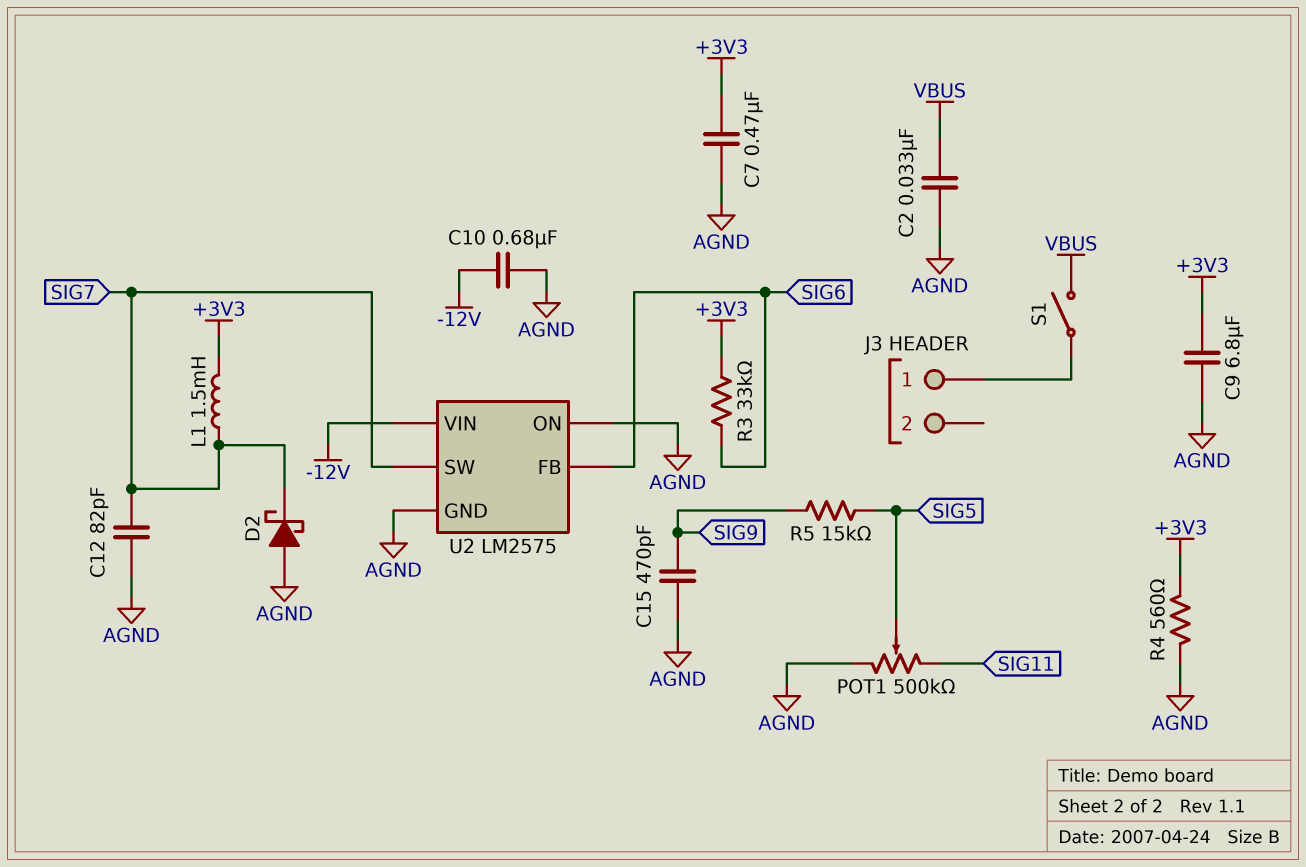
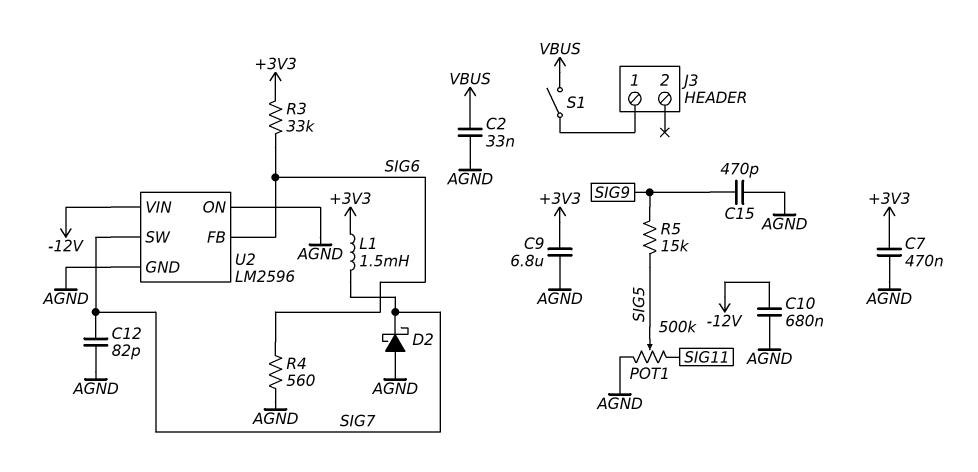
R4: 560 (+3V3, AGND) -> 560 (AGND, SIG6)
U2: LM2575 -> LM2596

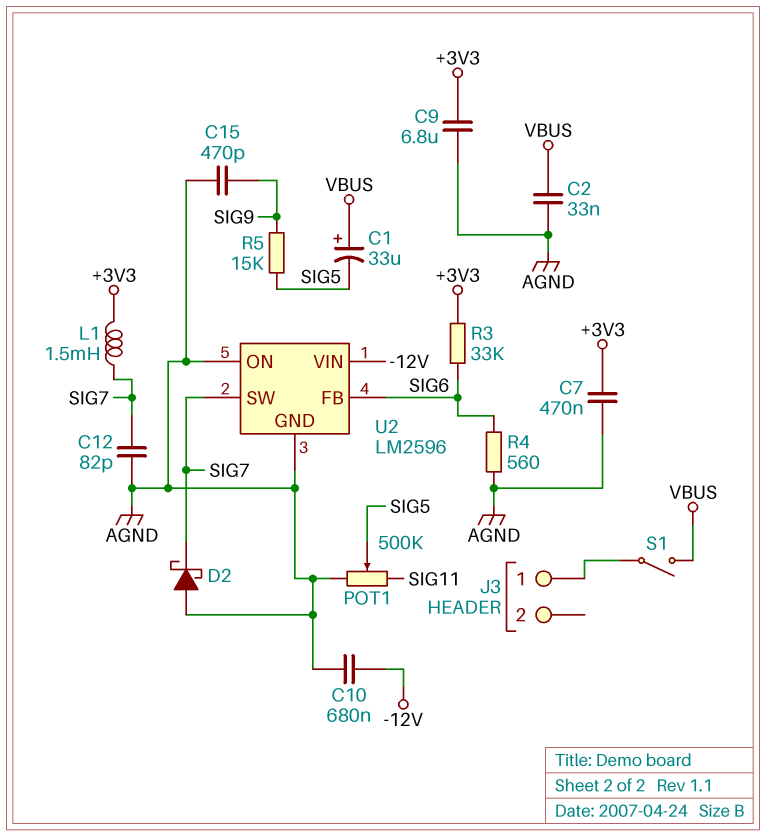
C1: none -> 33uF (plus VBUS, minus SIG5)

